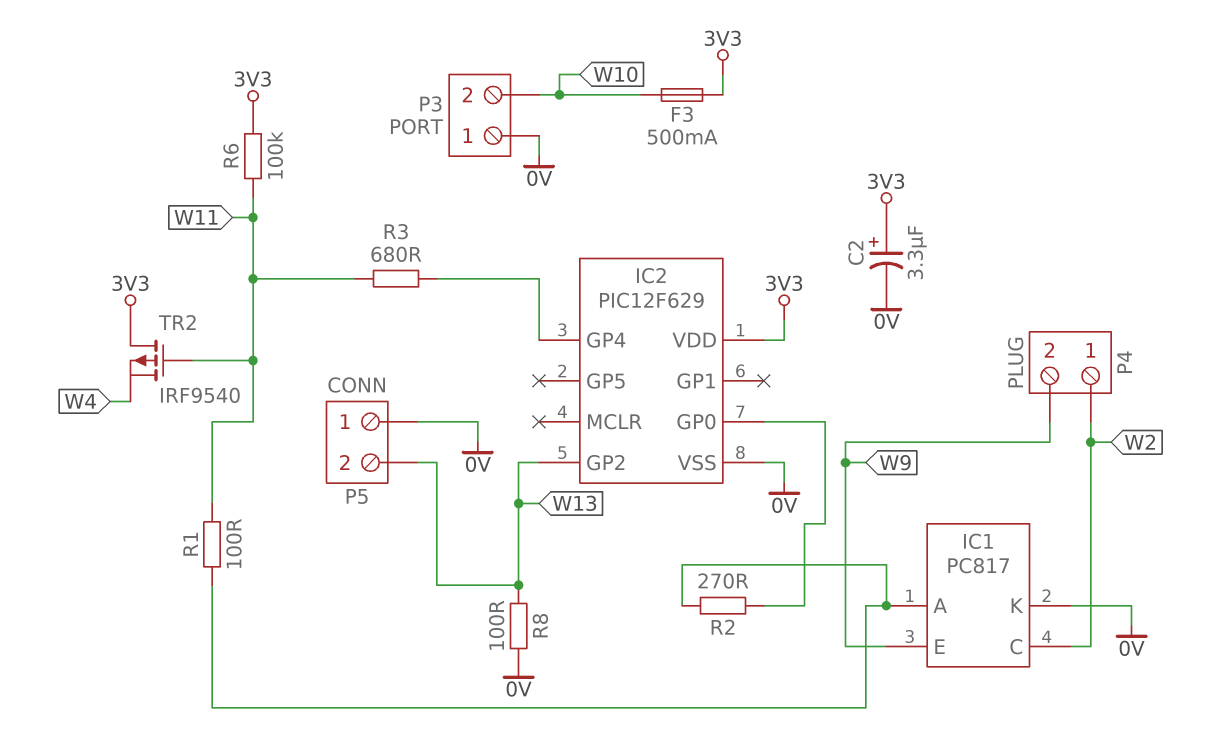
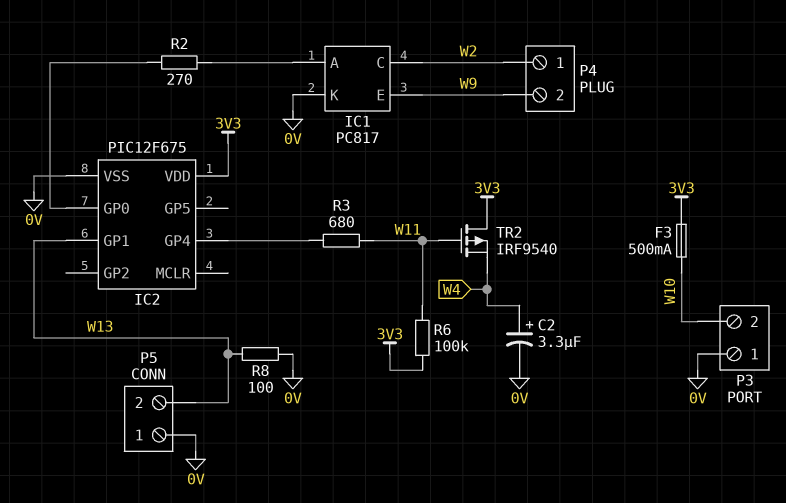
C2: 3.3uF (plus 3V3, minus 0V) -> 3.3uF (plus W4, minus 0V)
IC2: PIC12F629 -> PIC12F675
IC2 pin GP1: none -> W13
IC2 pin GP2: W13 -> none
R1: 100 (IC1/A, W11) -> none

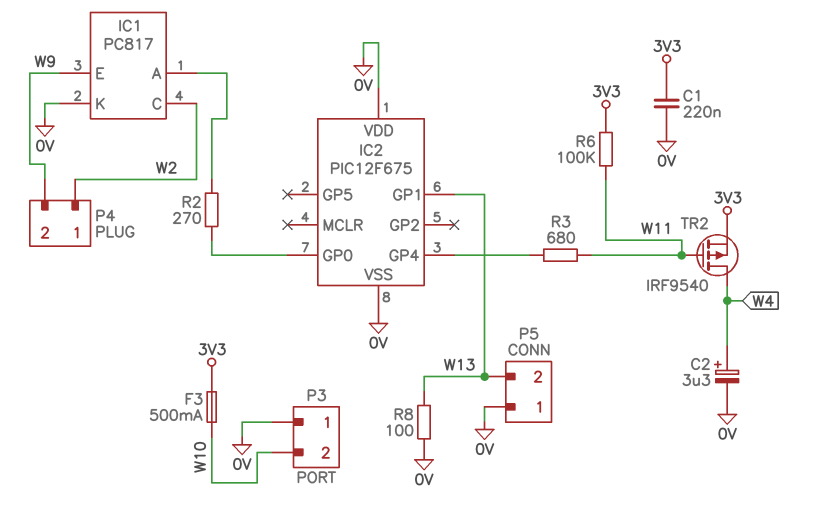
C1: none -> 220nF (0V, 3V3)
IC2 pin VDD: 3V3 -> 0V
TR2: PMOS IRF9540 (G W11, D 3V3, S W4) -> PMOS IRF9540 (G W11, D W4, S 3V3)

